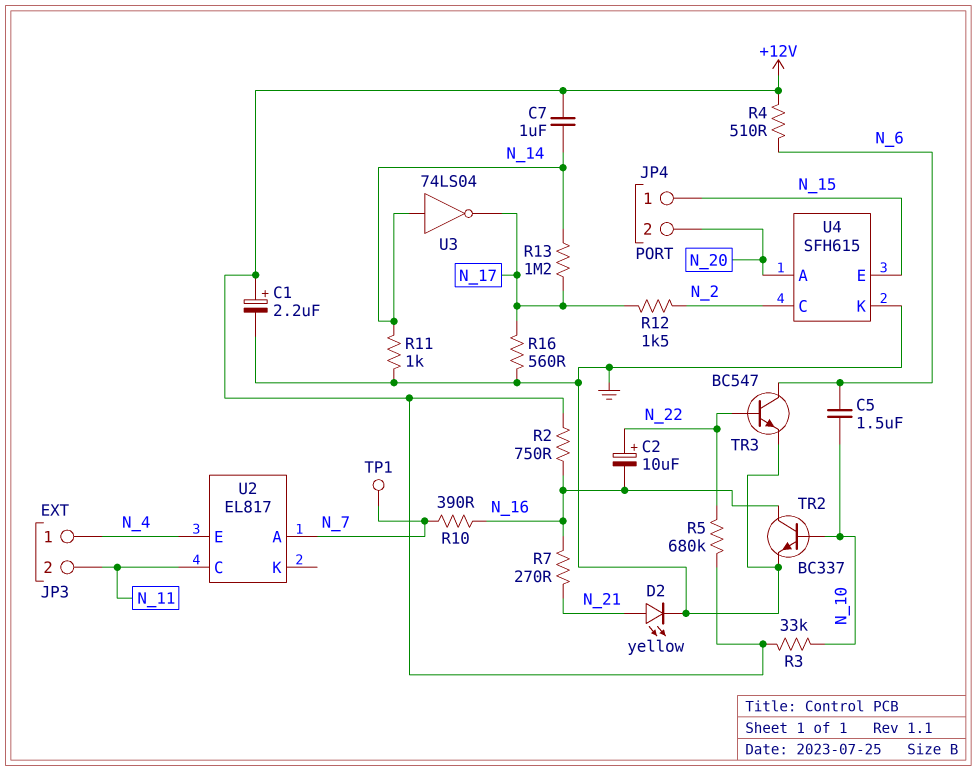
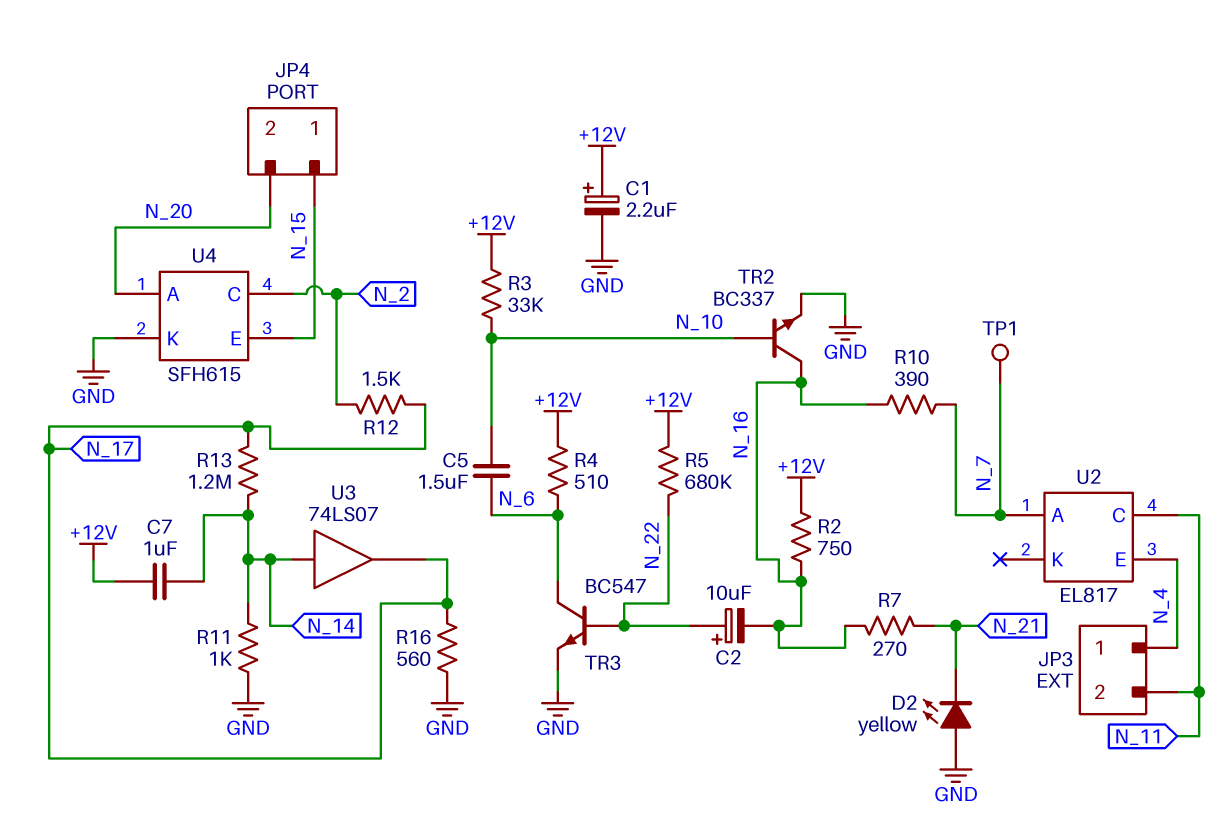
D2: LED yellow (A N_21, K GND) -> LED yellow (A GND, K N_21)
U3: NOT 74LS04 (in N_14, out N_17) -> buffer 74LS07 (in N_14, out N_17)

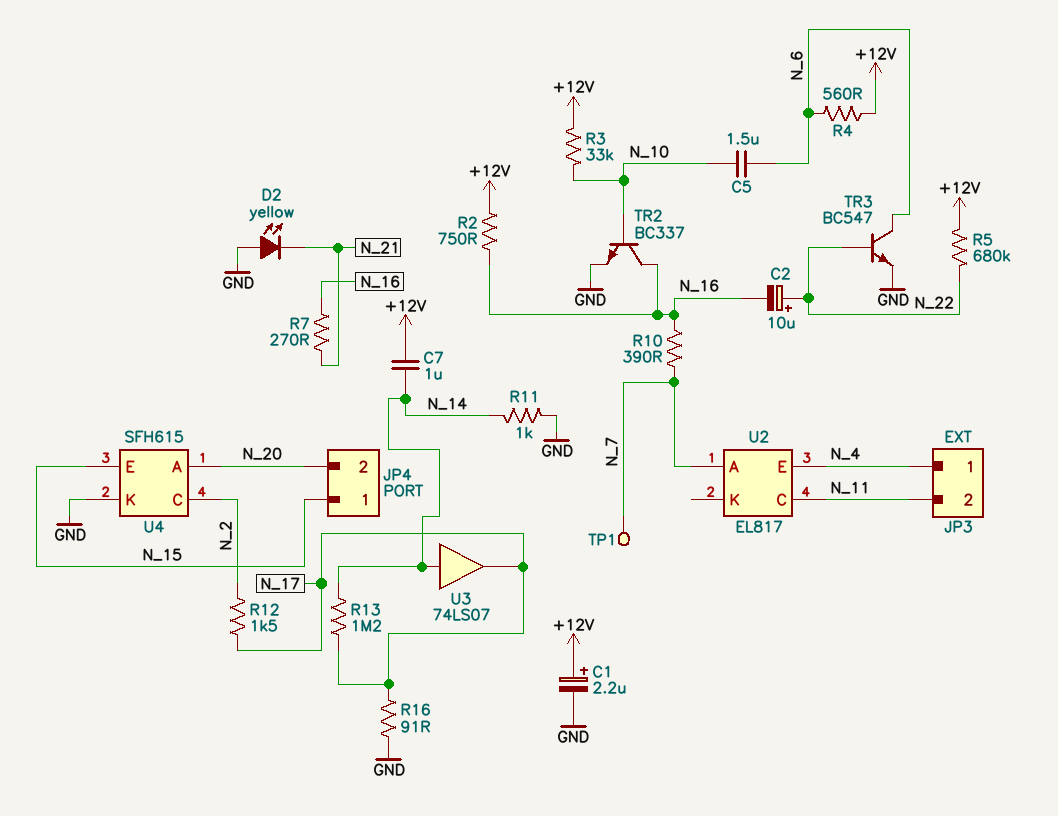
R4: 510 (+12V, N_6) -> 560 (+12V, N_6)
R16: 560 (GND, N_17) -> 91 (GND, N_17)

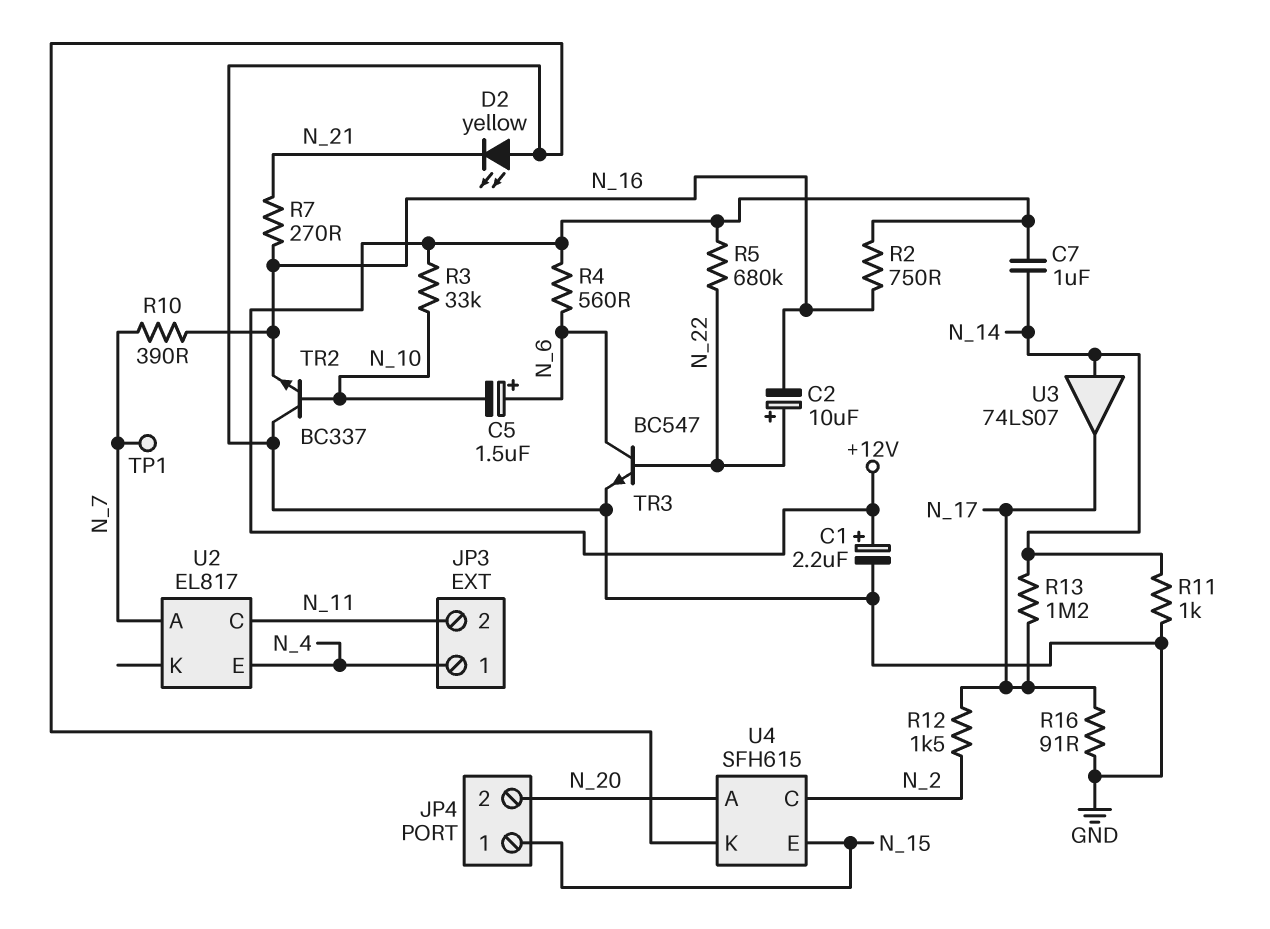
C5: 1.5uF (N_6, N_10) -> 1.5uF (plus N_6, minus N_10)
TR2: NPN BC337 (B N_10, C N_16, E GND) -> NPN BC337 (B N_10, C GND, E N_16)

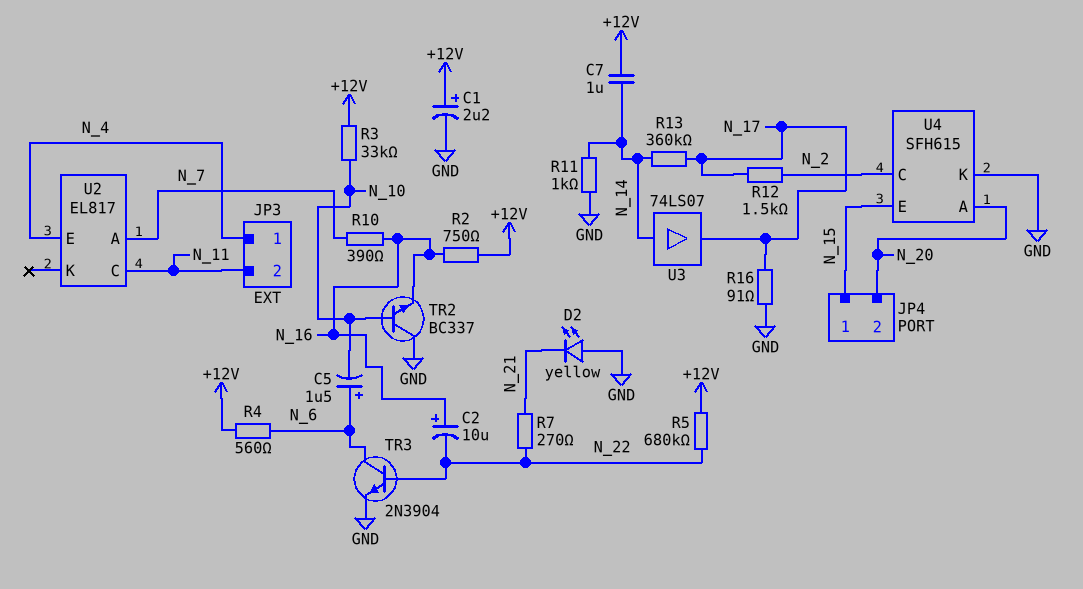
C2: 10uF (plus N_22, minus N_16) -> 10uF (plus N_16, minus N_22)
R7: 270 (N_16, N_21) -> 270 (N_21, N_22)
R13: 1.2M (N_14, N_17) -> 360k (N_14, N_17)
TP1: test point (N_7) -> none
TR3: NPN BC547 (B N_22, C N_6, E GND) -> NPN 2N3904 (B N_22, C N_6, E GND)

